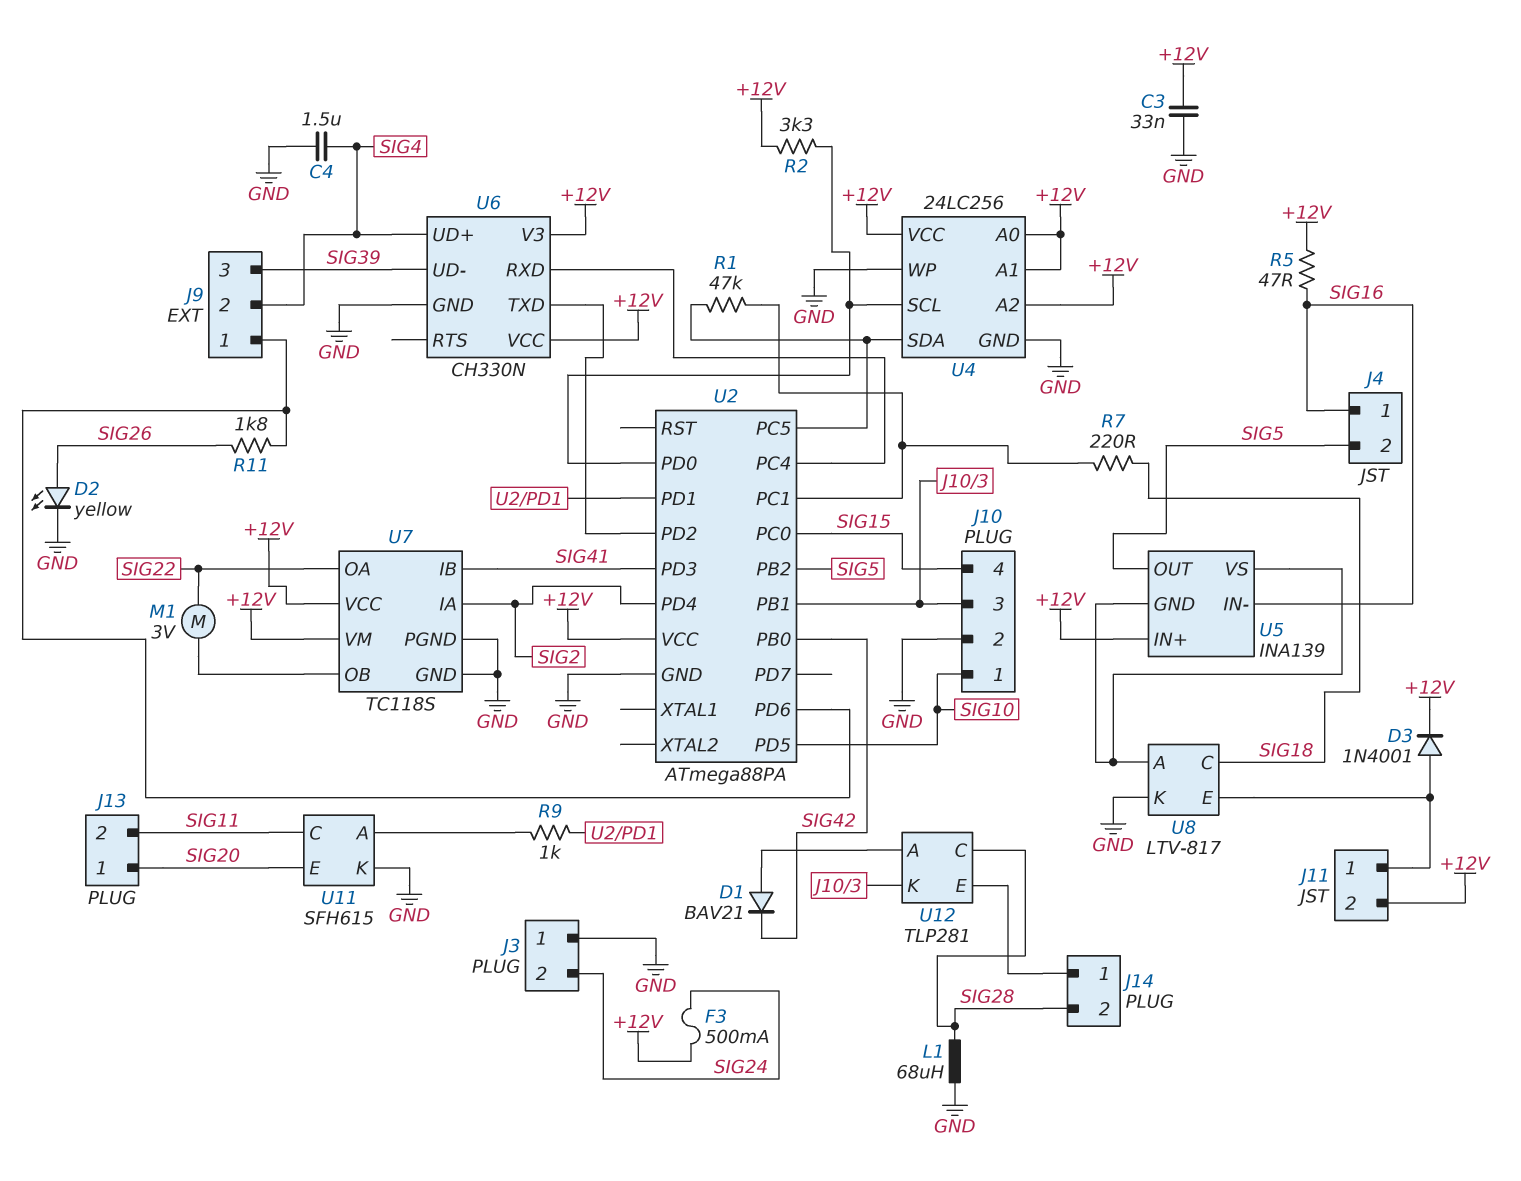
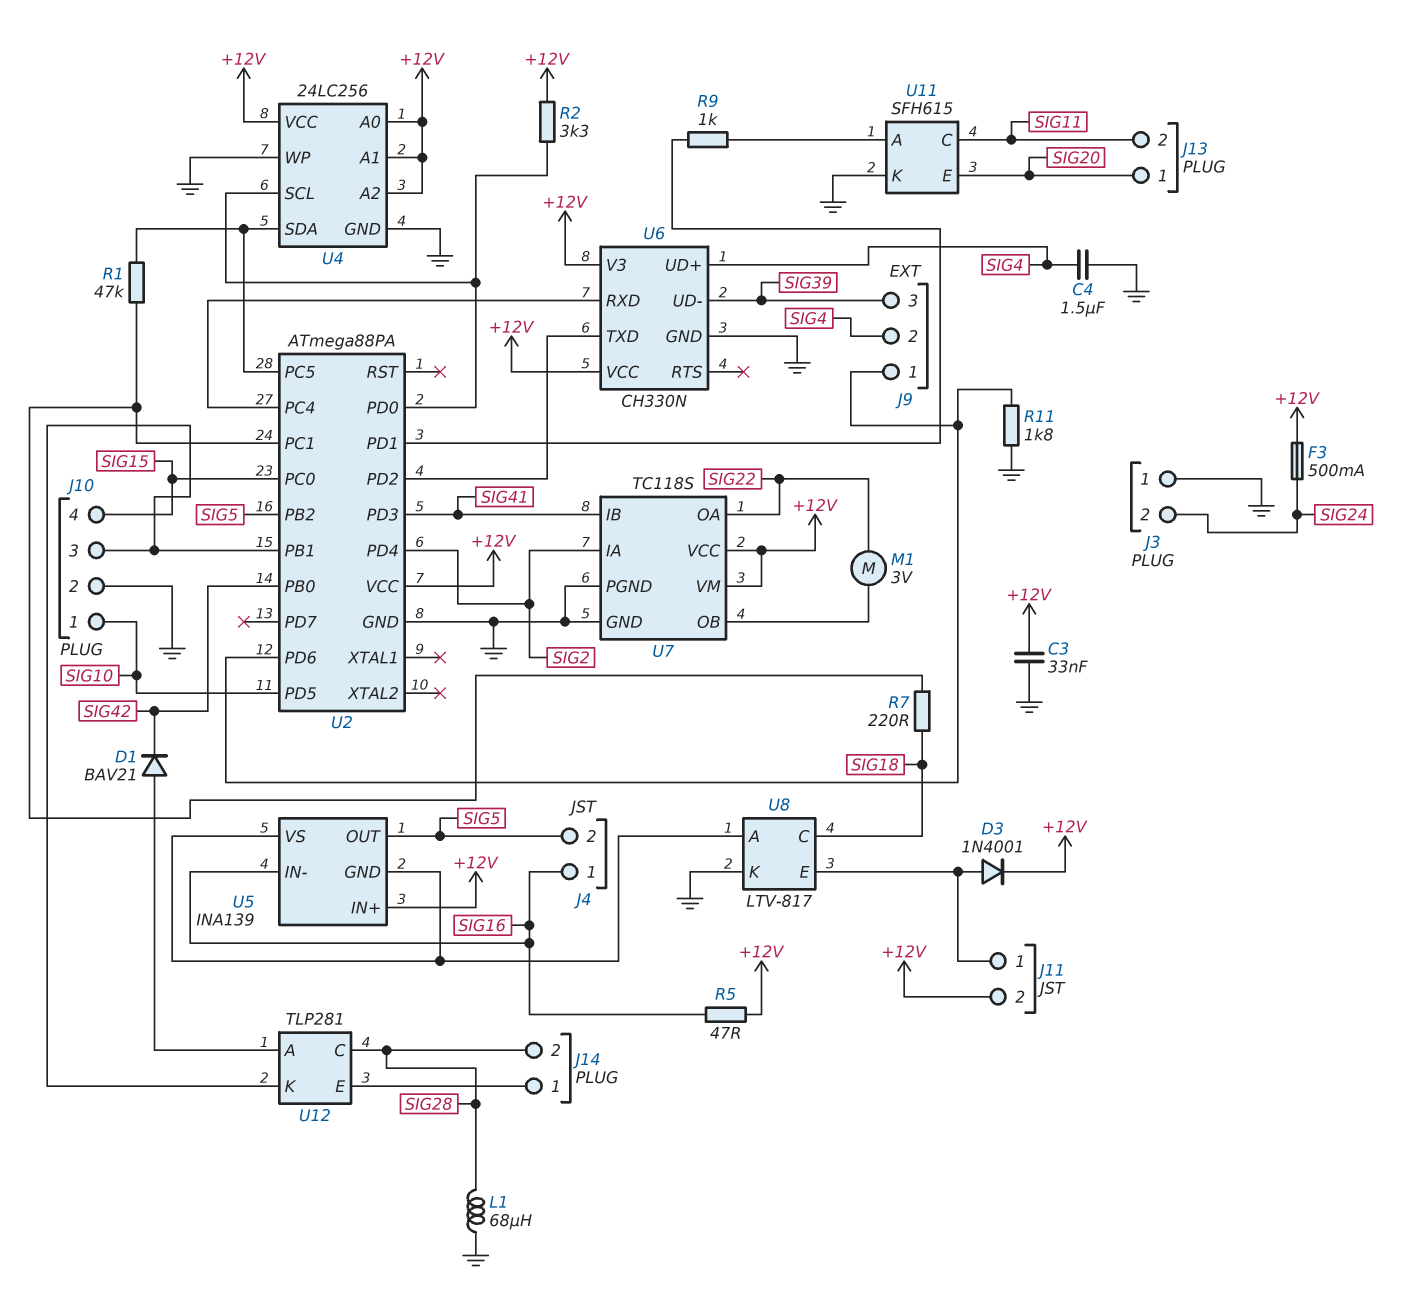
D2: LED yellow (A SIG26, K GND) -> none
R11: 1.8k (J9/1, SIG26) -> 1.8k (GND, J9/1)

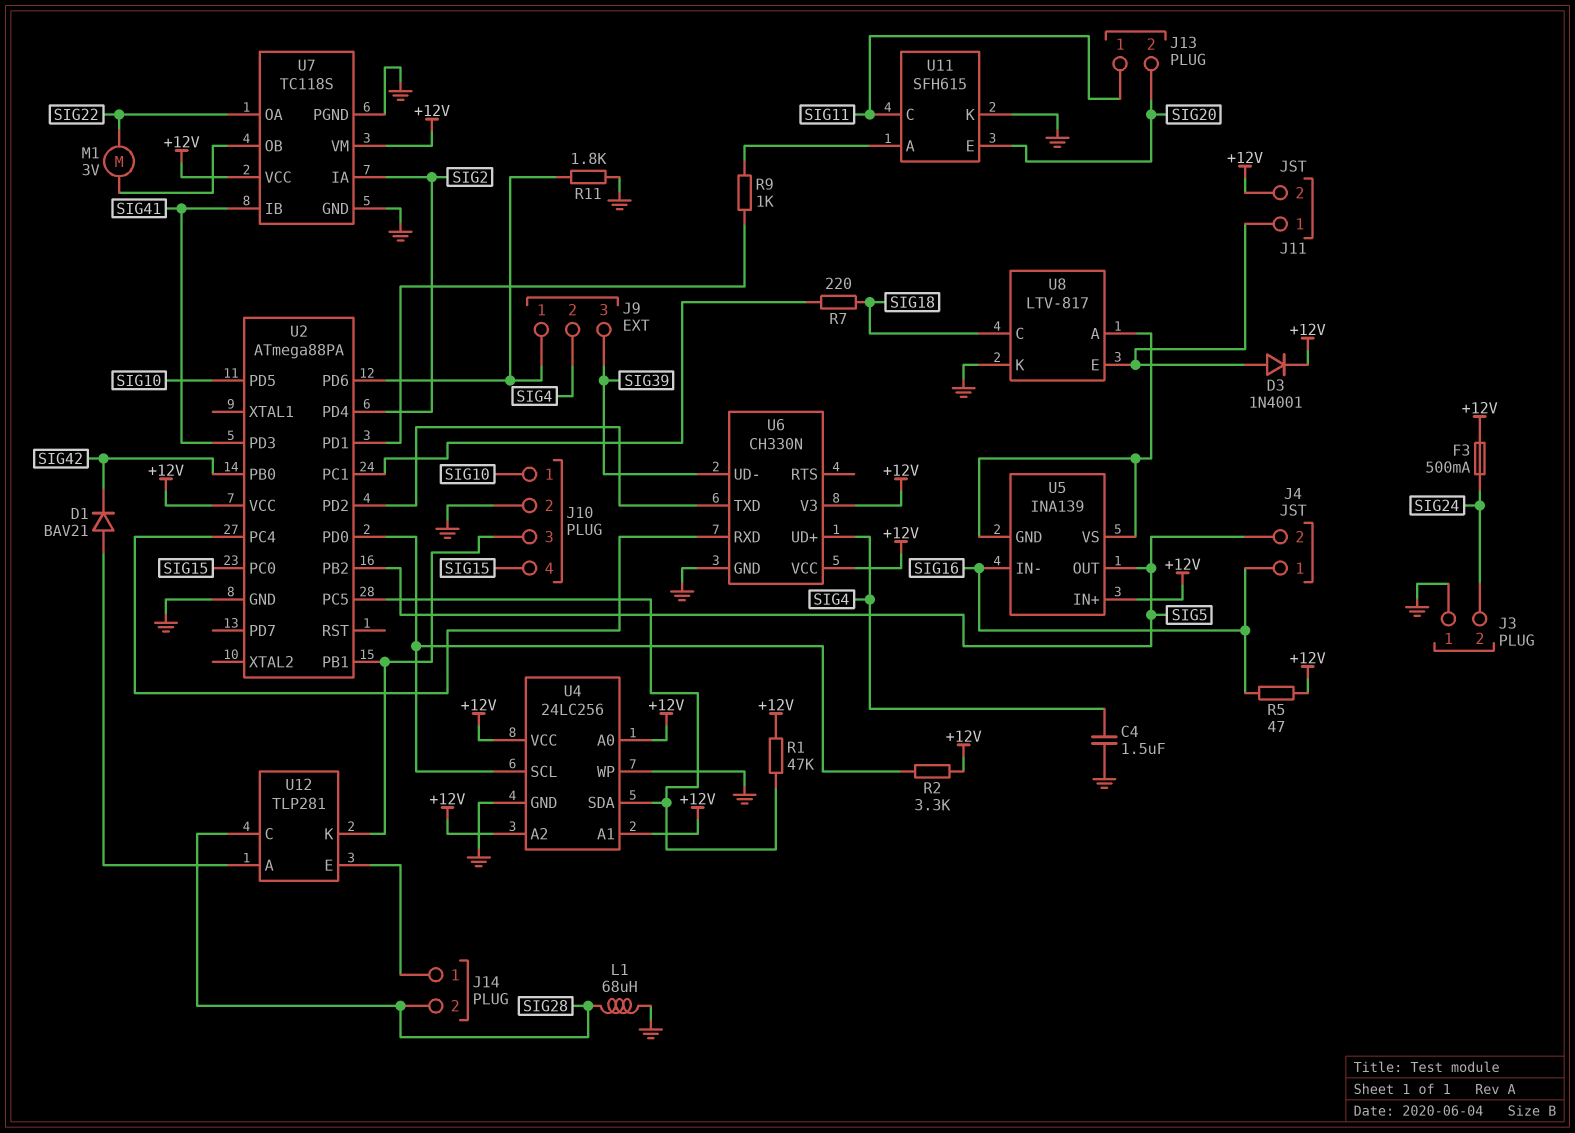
C3: 33nF (+12V, GND) -> none
J13 pin 1: SIG20 -> SIG11
J13 pin 2: SIG11 -> SIG20
R1: 47k (U2/PC1, U2/PC5) -> 47k (+12V, U2/PC5)

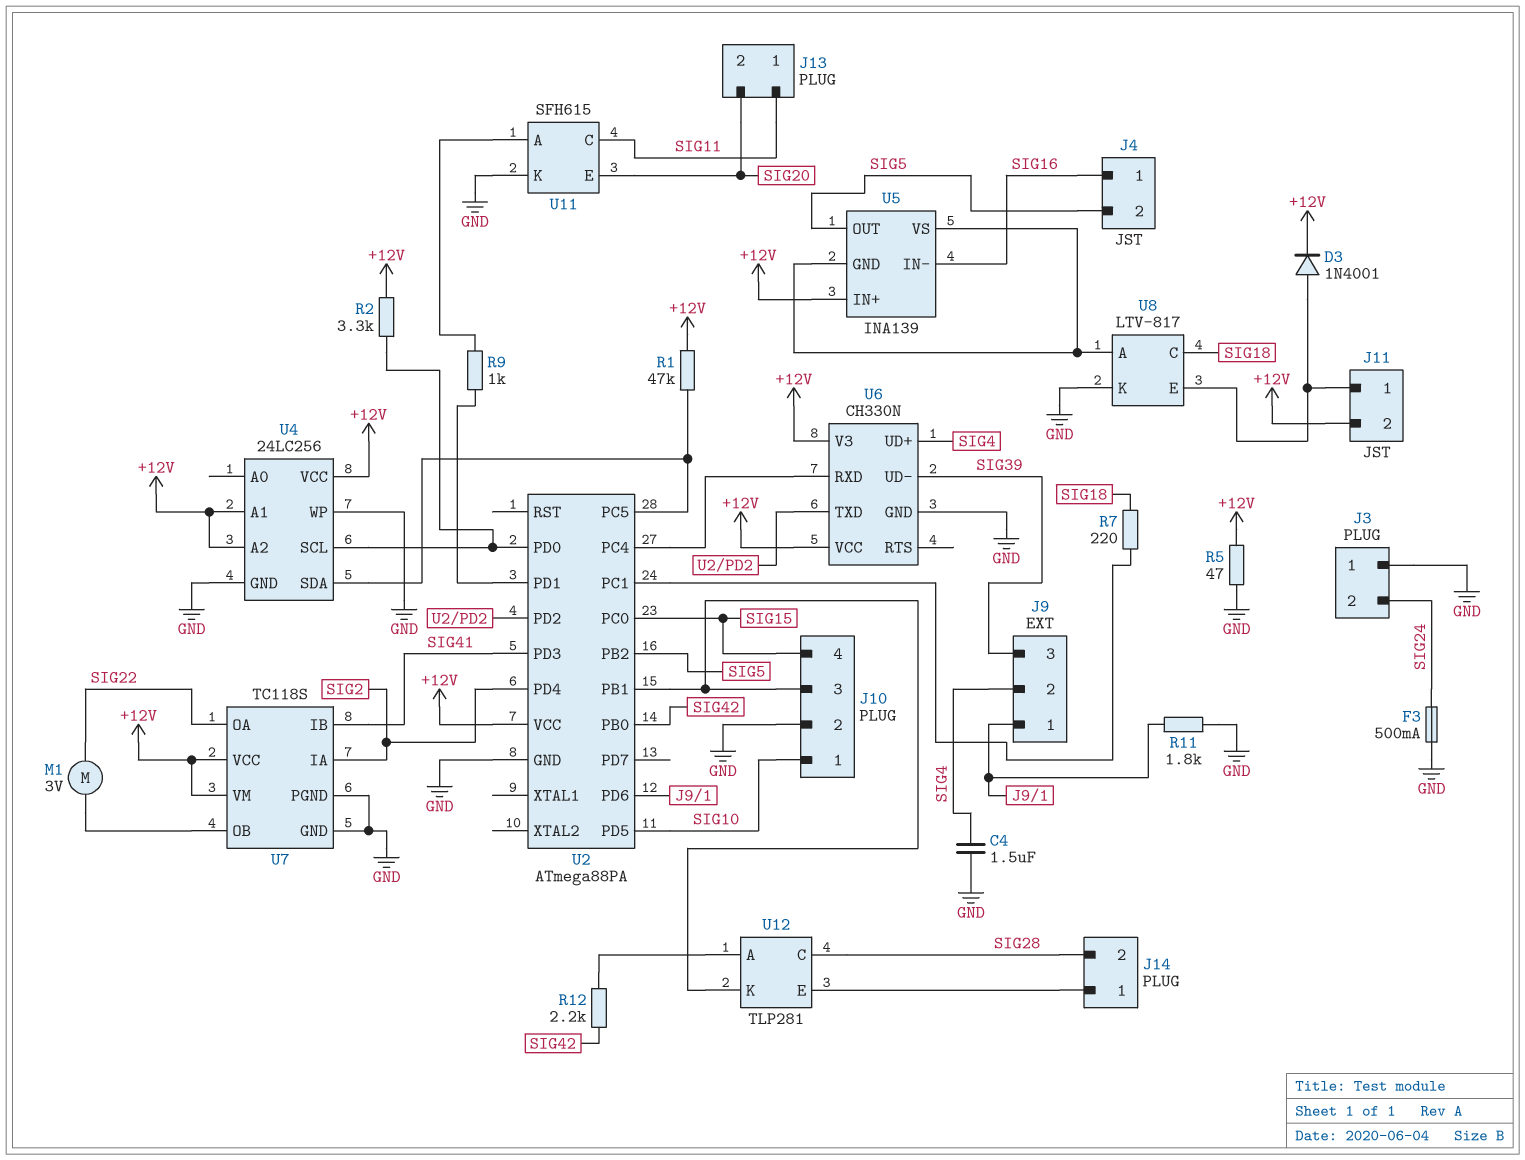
D1: diode BAV21 (A U12/A, K SIG42) -> none
F3: 500mA (+12V, SIG24) -> 500mA (GND, SIG24)
L1: 68uH (GND, SIG28) -> none
R5: 47 (+12V, SIG16) -> 47 (+12V, GND)
R12: none -> 2.2k (SIG42, U12/A)
U4 pin A0: +12V -> none

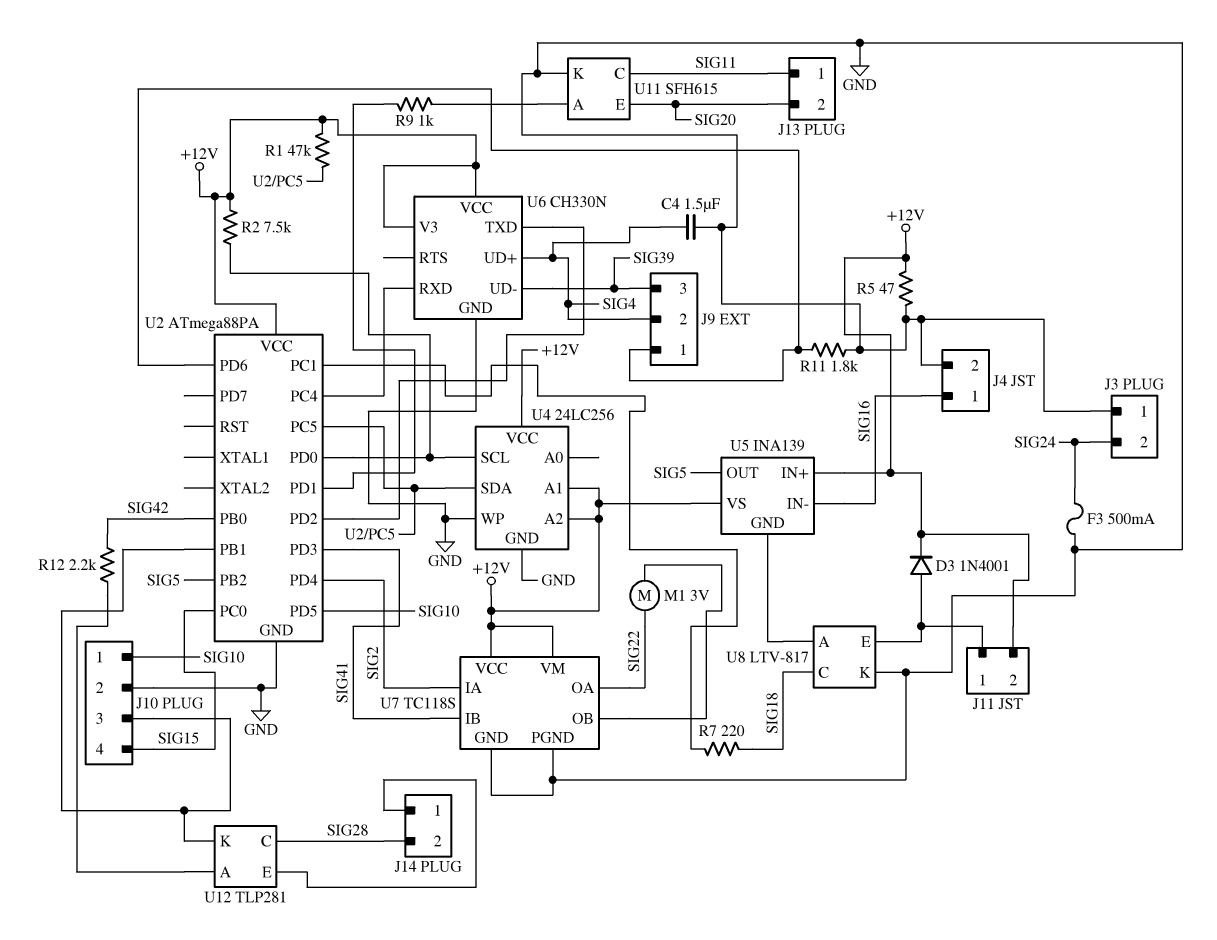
J4 pin 2: SIG5 -> GND
R2: 3.3k (+12V, U2/PD0) -> 7.5k (+12V, U2/PD0)
U5 pin VS: U5/GND -> +12V

